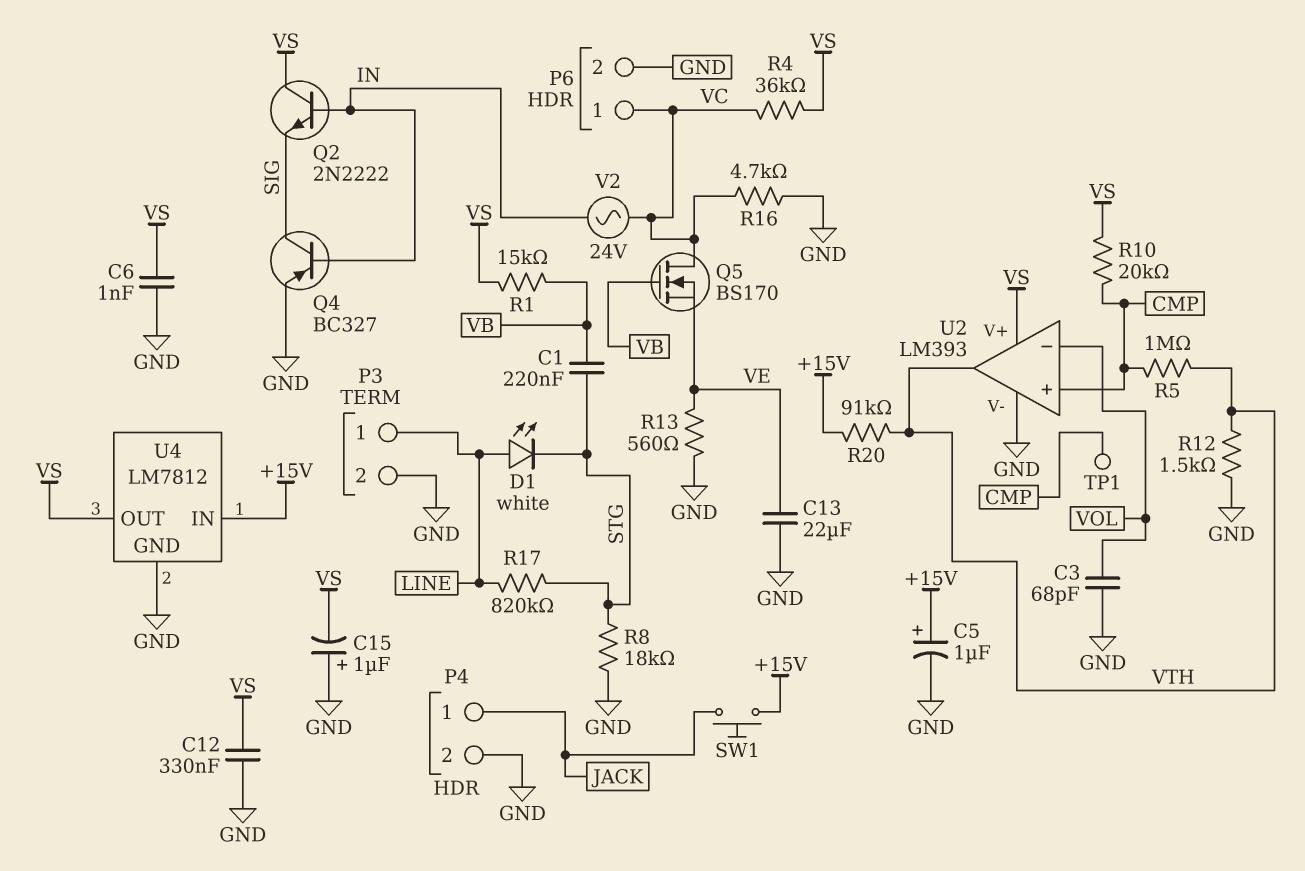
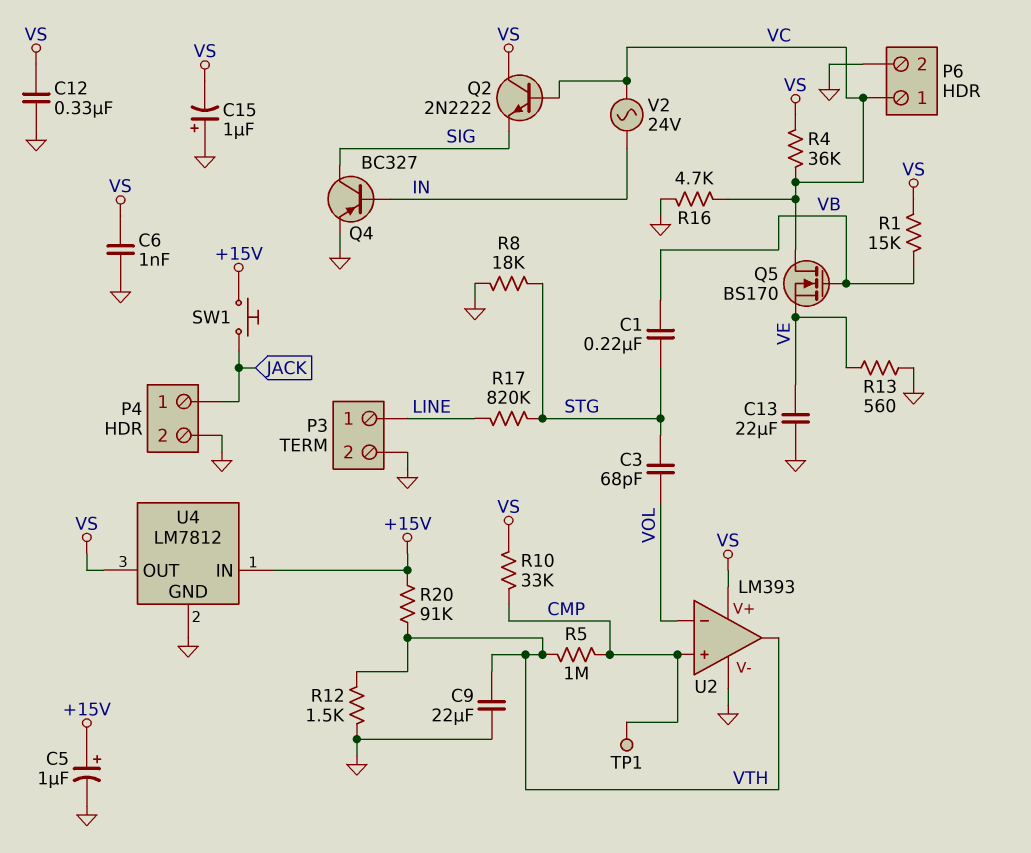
C3: 68pF (GND, VOL) -> 68pF (STG, VOL)
C9: none -> 22uF (GND, VTH)
D1: LED white (A LINE, K STG) -> none
Q2: NPN 2N2222 (B IN, C VS, E SIG) -> NPN 2N2222 (B VC, C VS, E SIG)
R10: 20k (CMP, VS) -> 33k (CMP, VS)

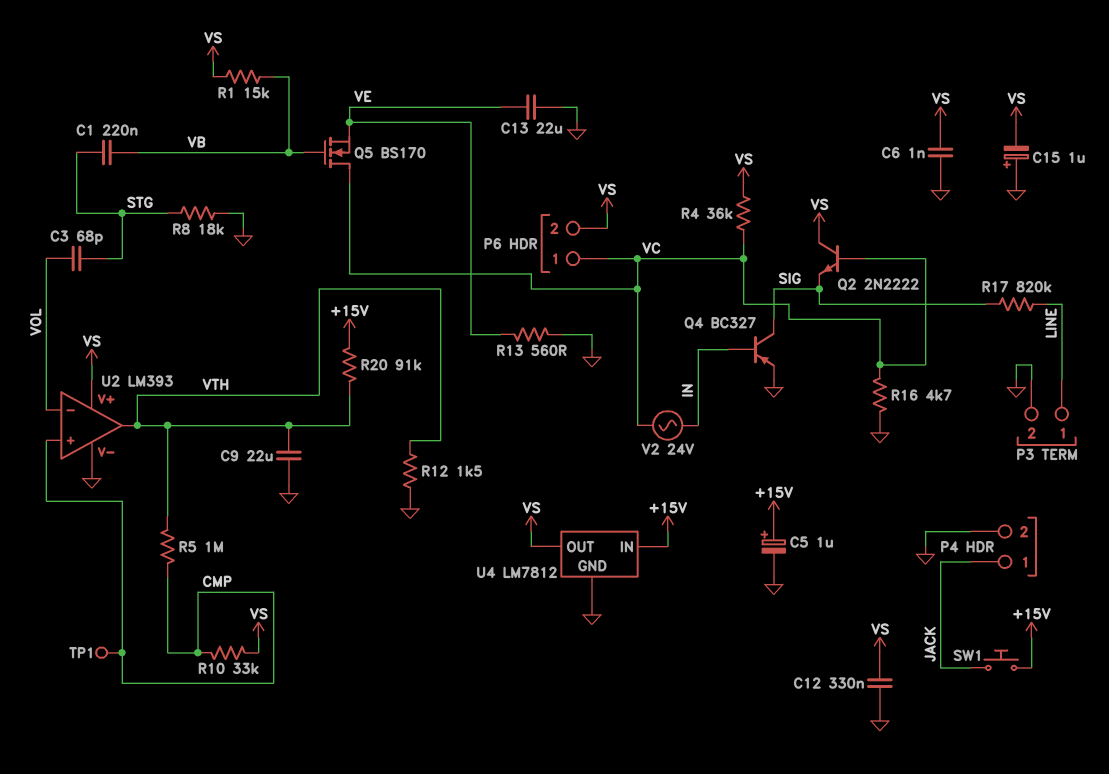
P6 pin 2: GND -> VS
R17: 820k (LINE, STG) -> 820k (LINE, SIG)

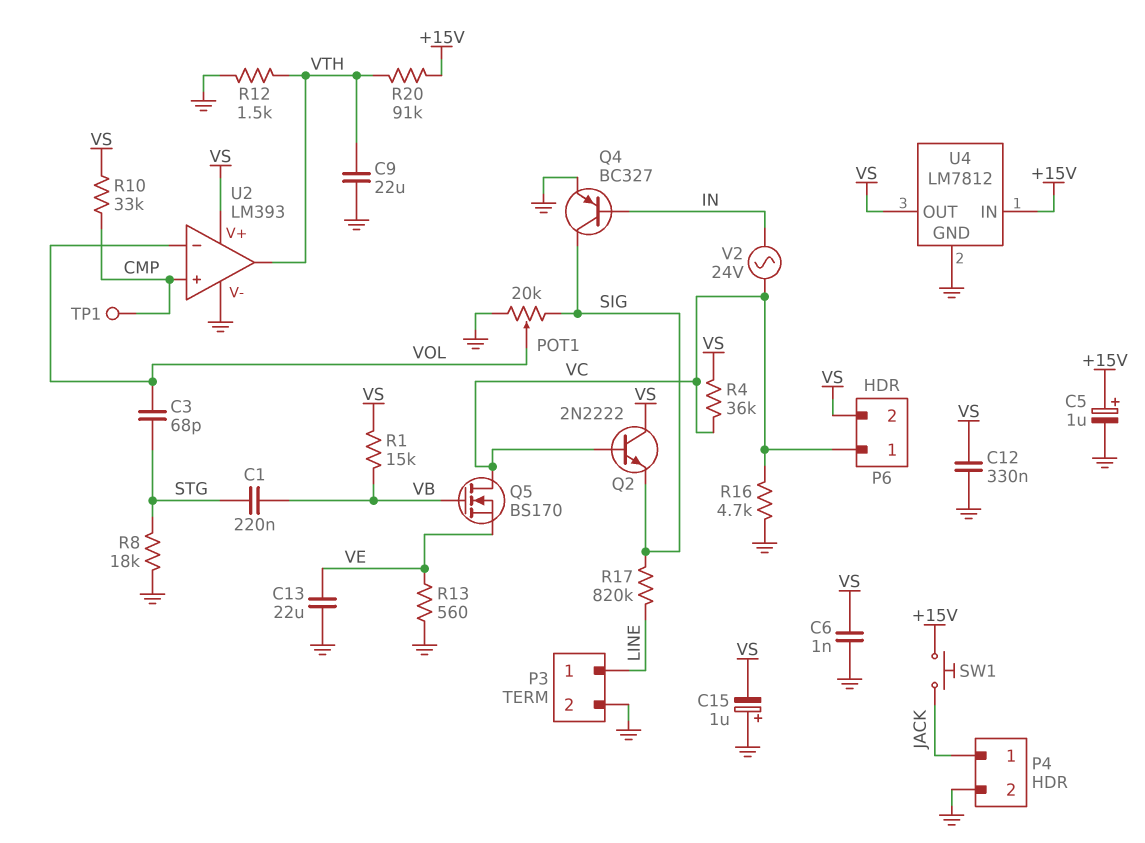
POT1: none -> 20k (GND, SIG, wiper VOL)
R5: 1M (CMP, VTH) -> none

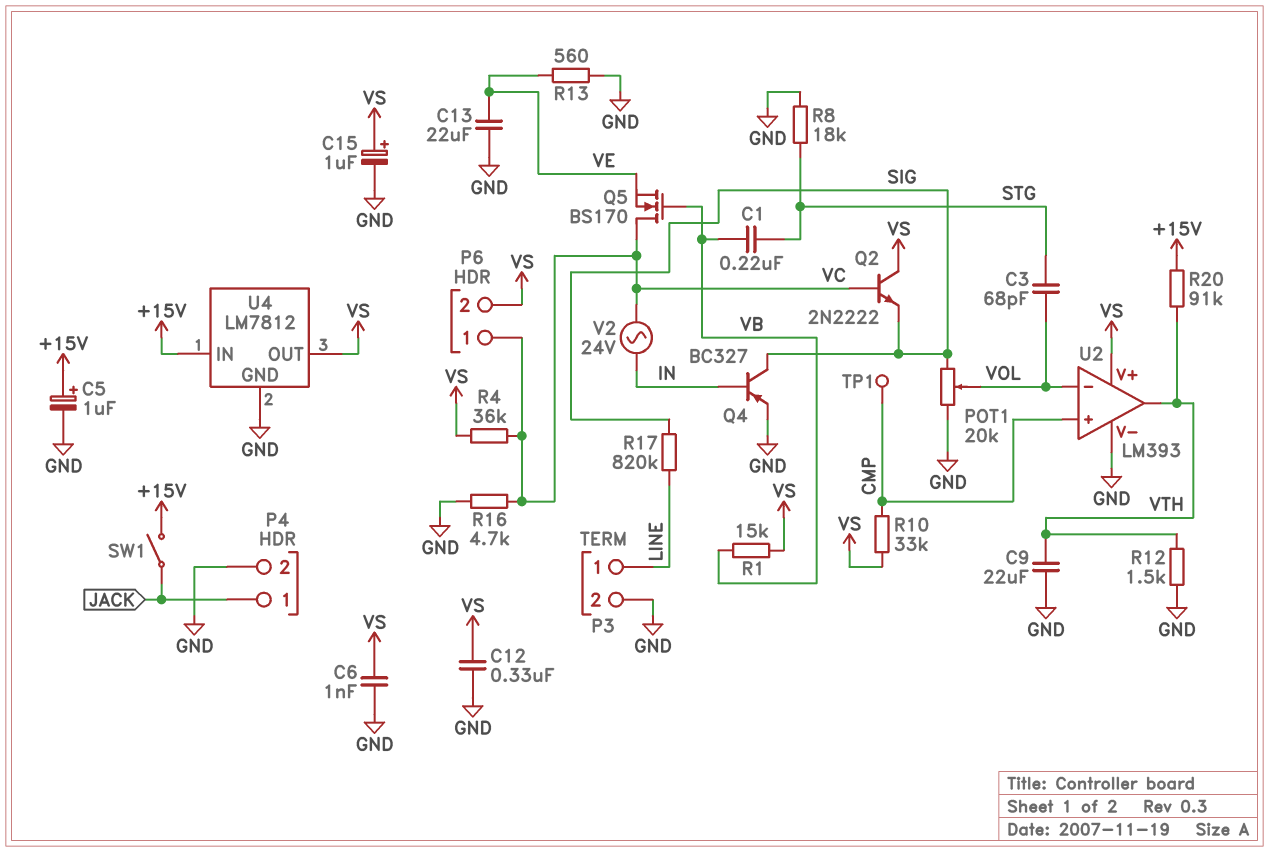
C15: 1uF (plus GND, minus VS) -> 1uF (plus VS, minus GND)
SW1: button (+15V, JACK) -> switch (+15V, JACK)

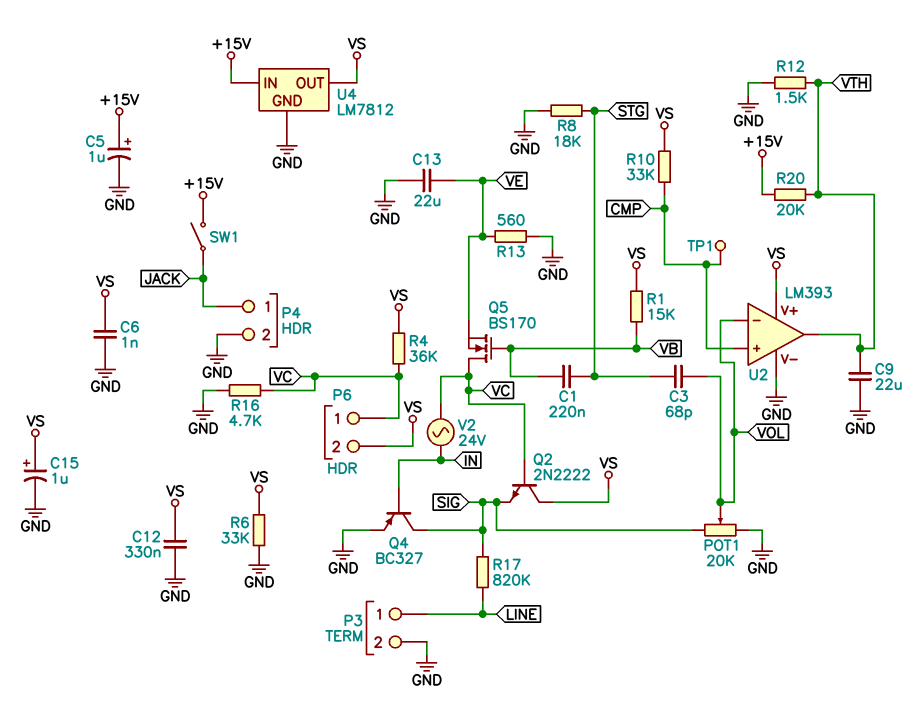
R6: none -> 33k (GND, VS)
R20: 91k (+15V, VTH) -> 20k (+15V, VTH)

